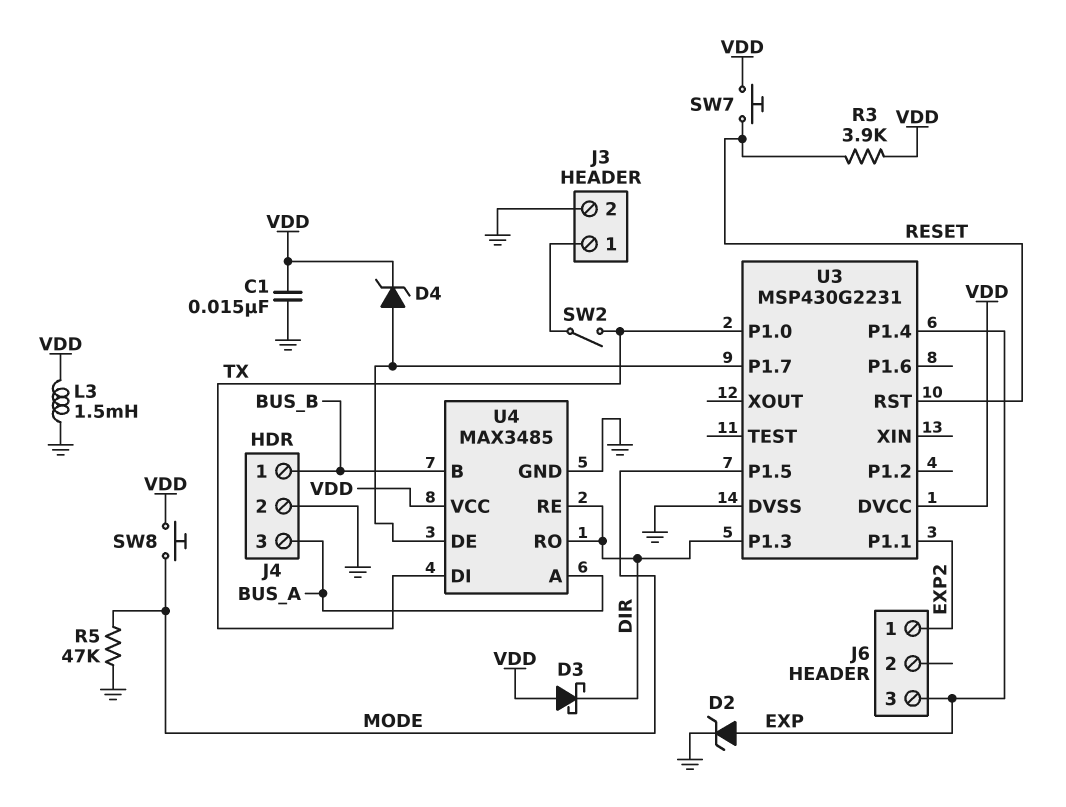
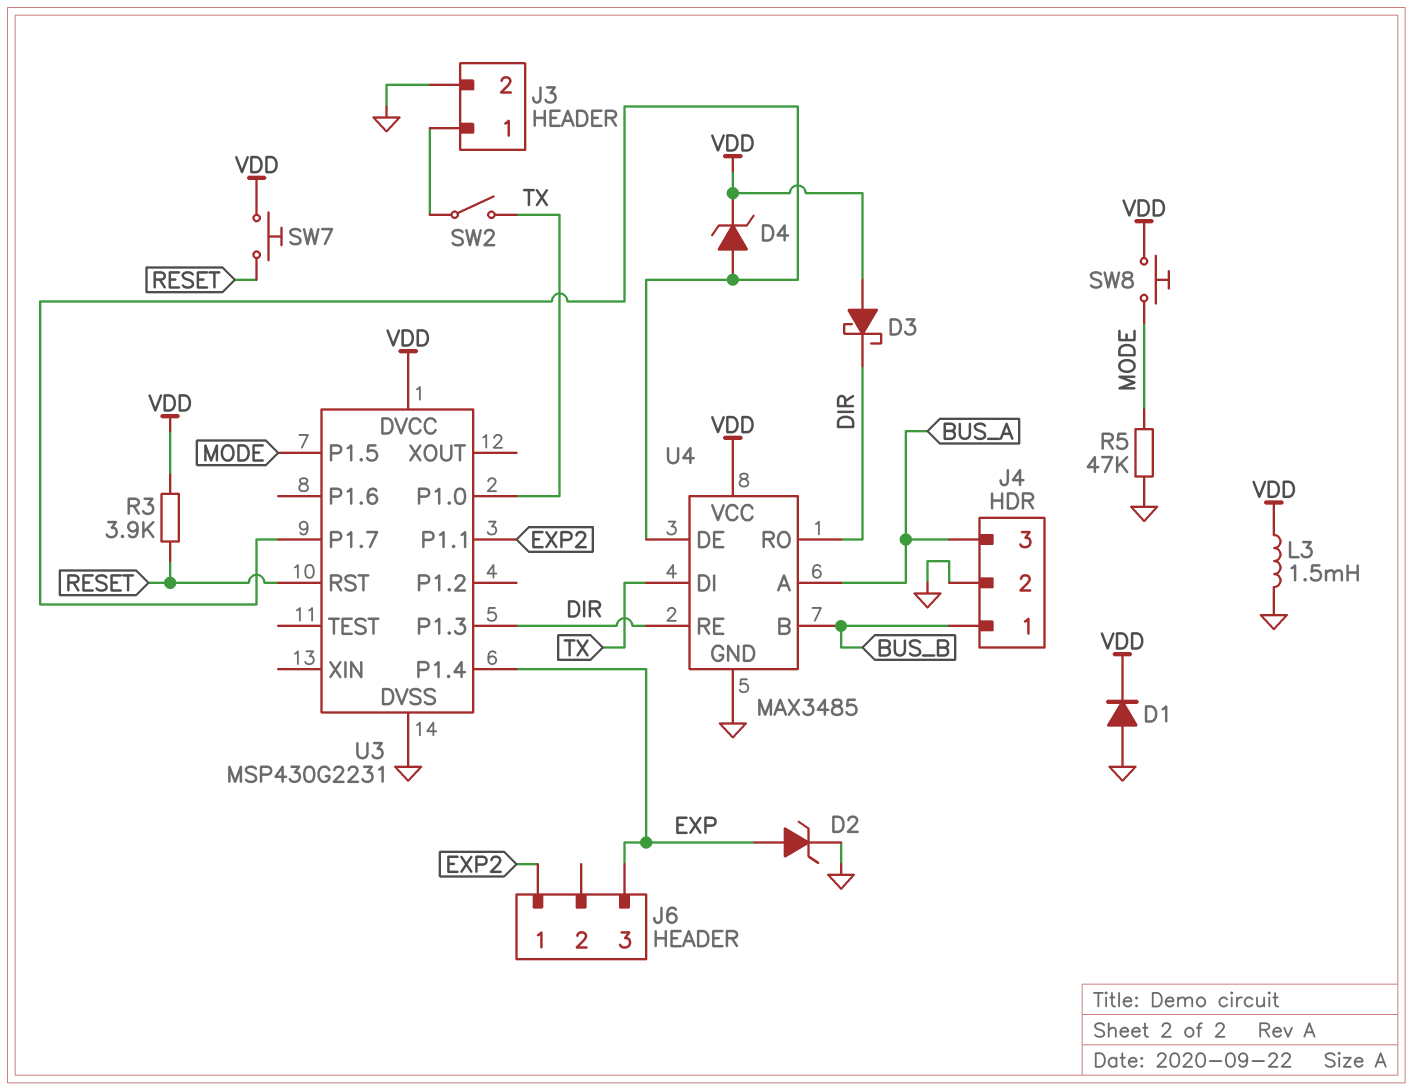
C1: 15nF (GND, VDD) -> none
D1: none -> diode (A GND, K VDD)

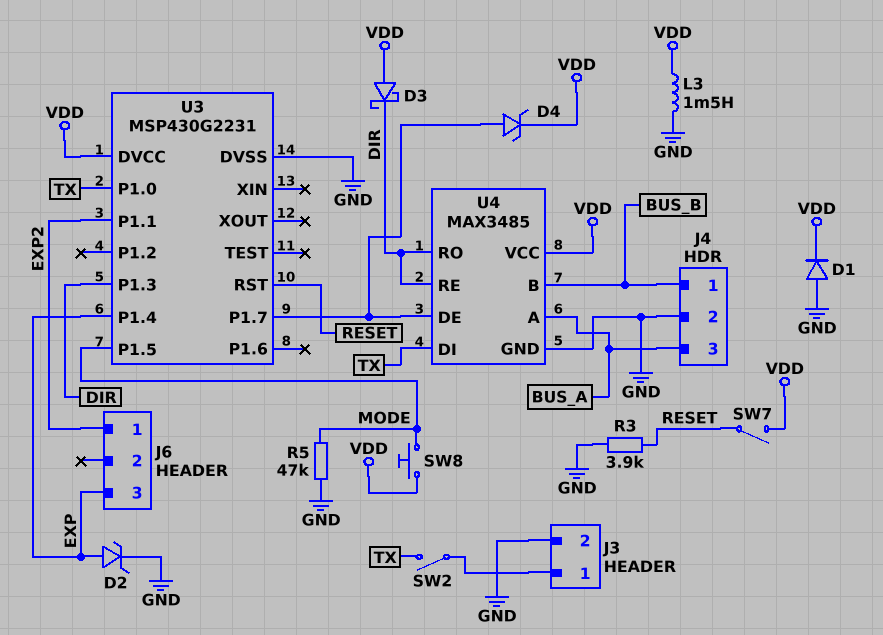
R3: 3.9k (RESET, VDD) -> 3.9k (GND, RESET)
SW7: button (RESET, VDD) -> switch (RESET, VDD)

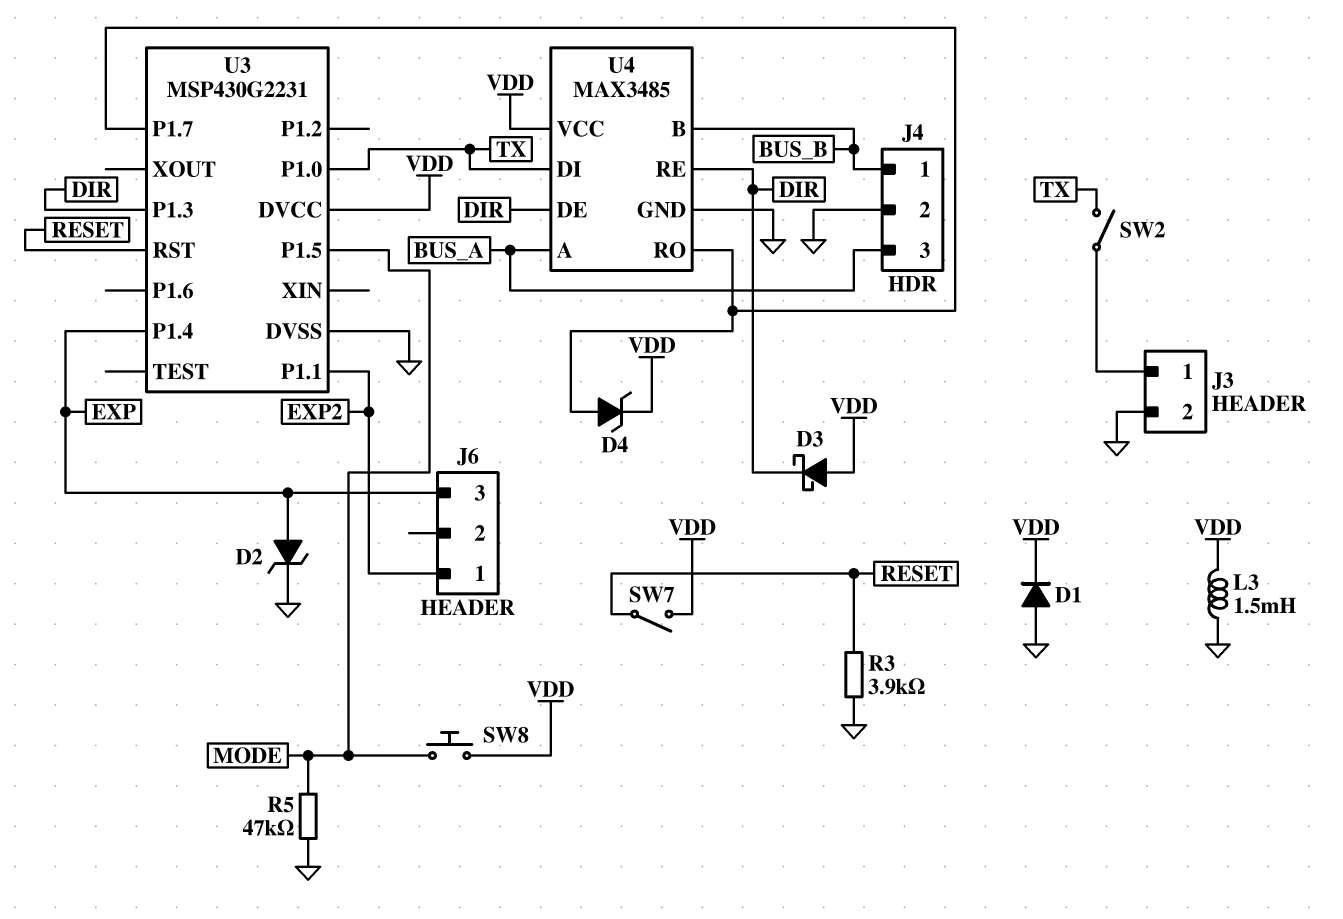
U4 pin DE: U3/P1.7 -> DIR
U4 pin RO: DIR -> U3/P1.7

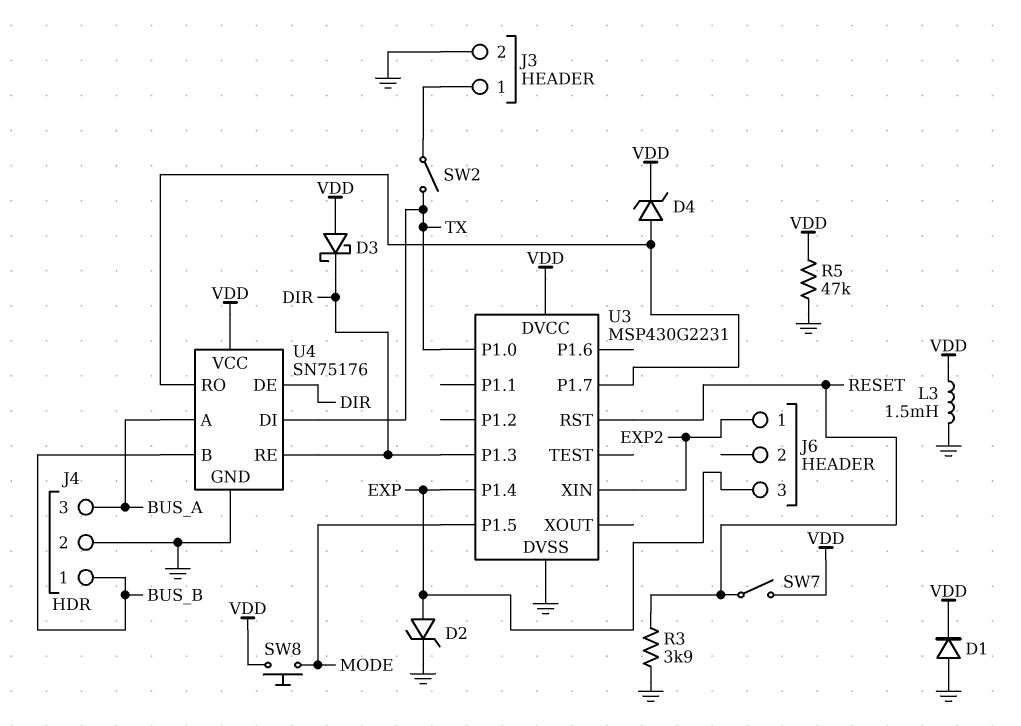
R5: 47k (GND, MODE) -> 47k (GND, VDD)
U3 pin P1.1: EXP2 -> none
U3 pin XIN: none -> EXP2
U4: MAX3485 -> SN75176

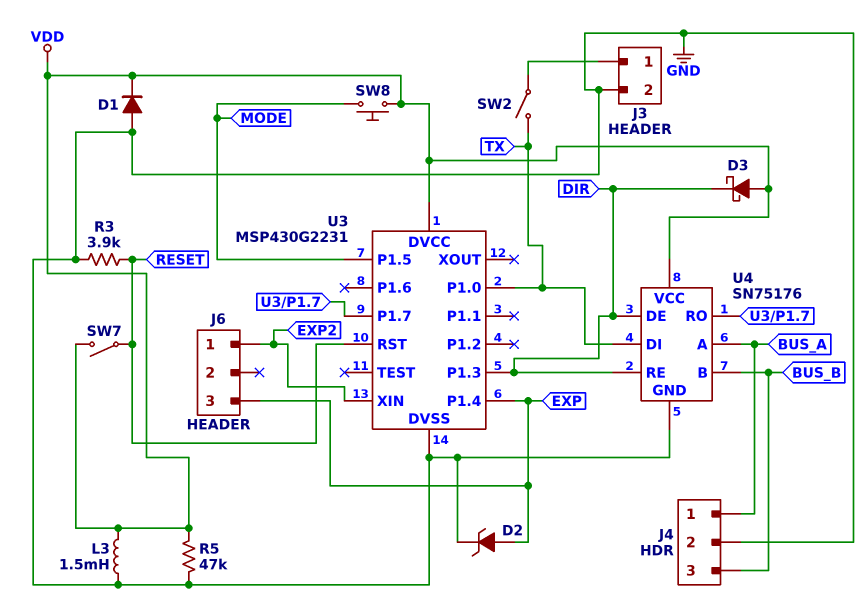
D4: zener (A U3/P1.7, K VDD) -> none
J4 pin 1: BUS_B -> BUS_A
J4 pin 3: BUS_A -> BUS_B

